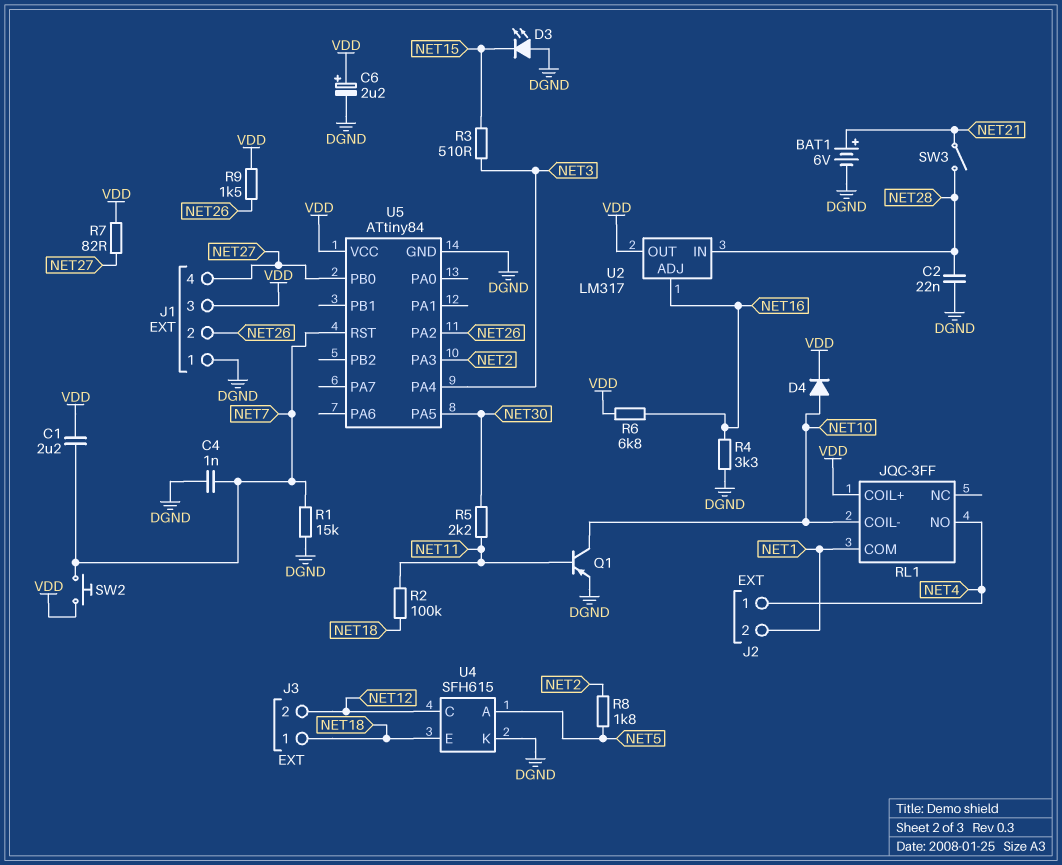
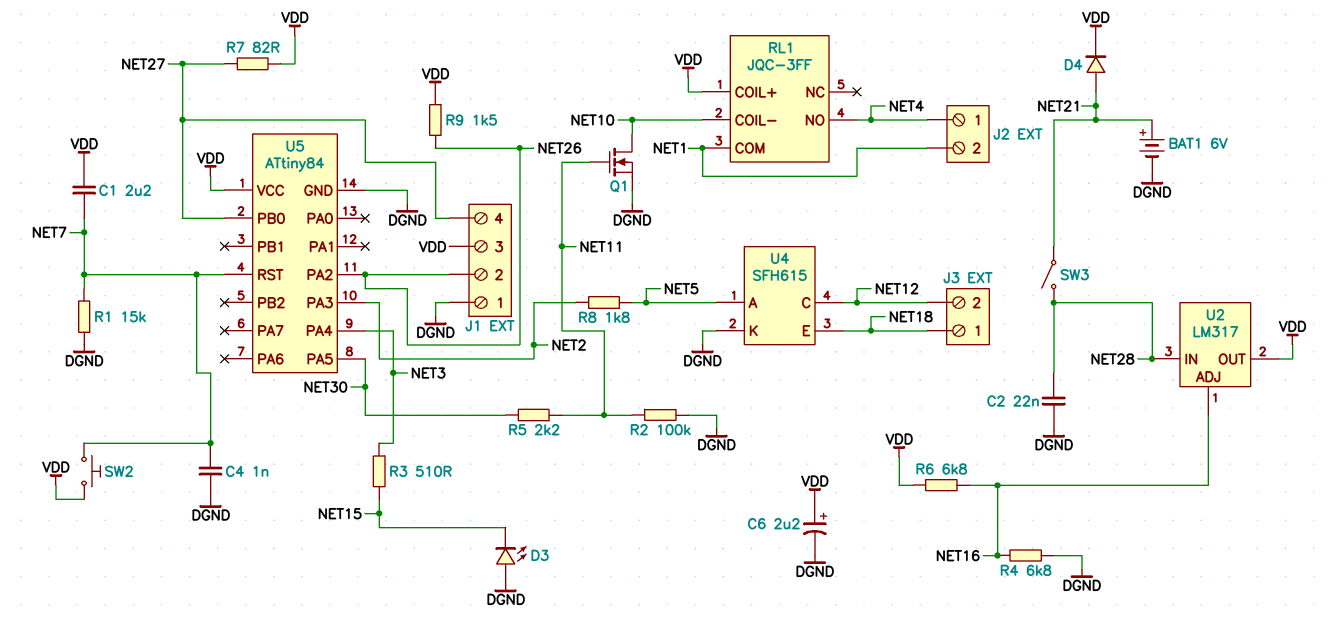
D4: diode (A NET10, K VDD) -> diode (A NET21, K VDD)
Q1: PNP (B NET11, C NET10, E DGND) -> NMOS (G NET11, D NET10, S DGND)
R2: 100k (NET11, NET18) -> 100k (DGND, NET11)
R4: 3.3k (DGND, NET16) -> 6.8k (DGND, NET16)

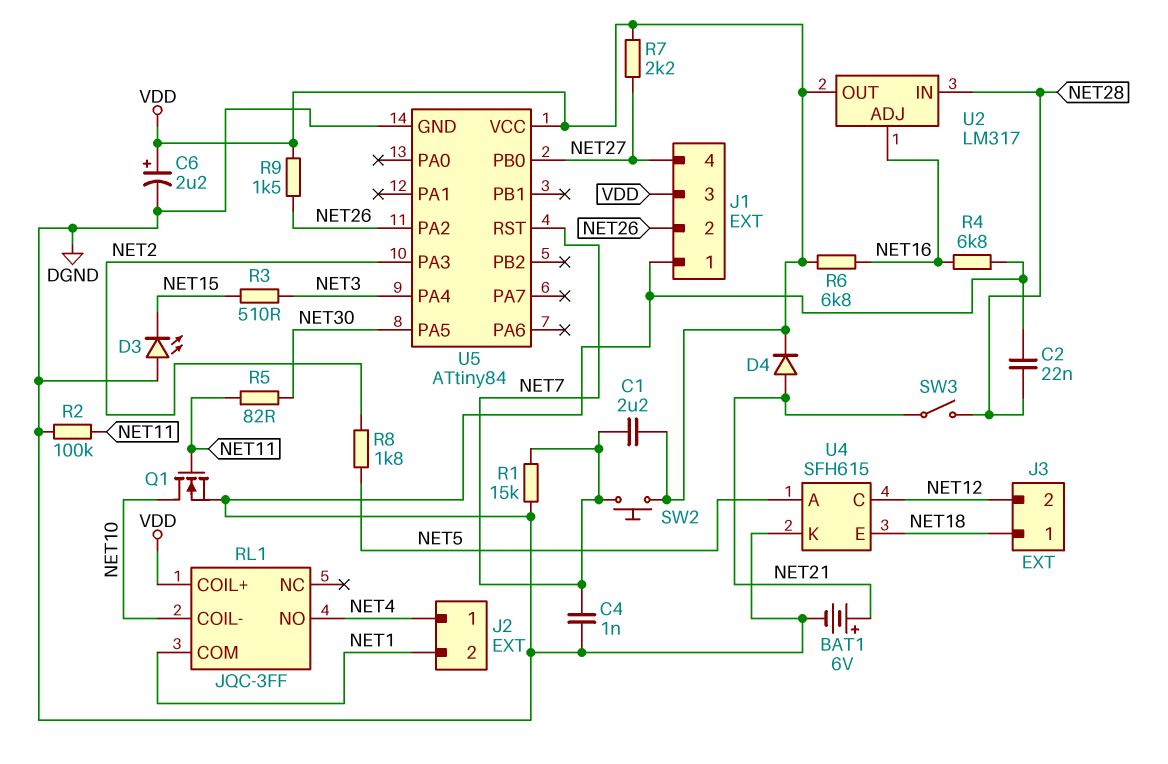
R5: 2.2k (NET11, NET30) -> 82 (NET11, NET30)
R7: 82 (NET27, VDD) -> 2.2k (NET27, VDD)

